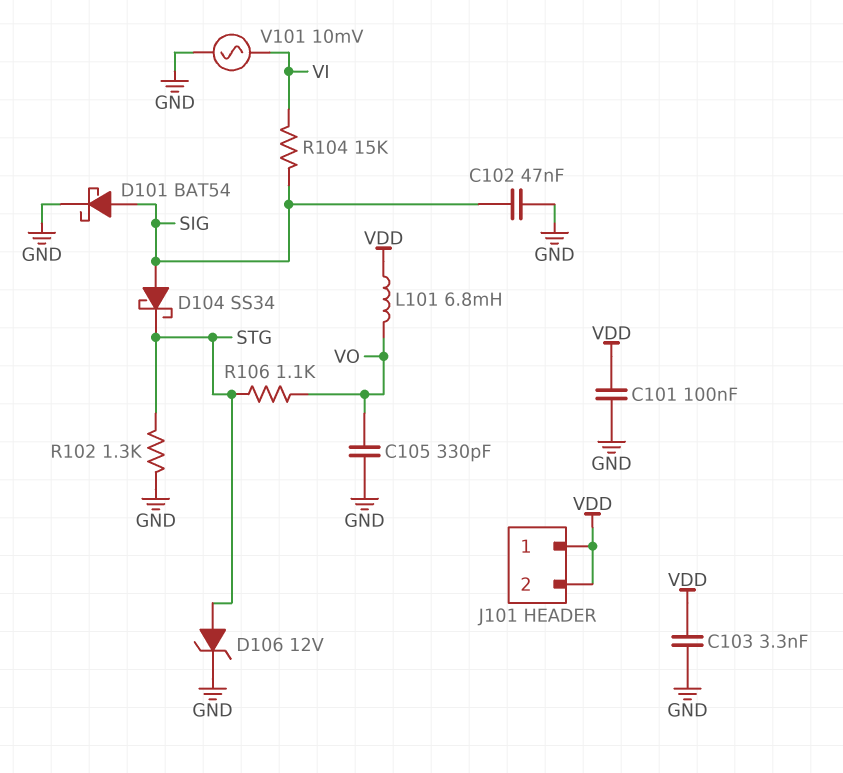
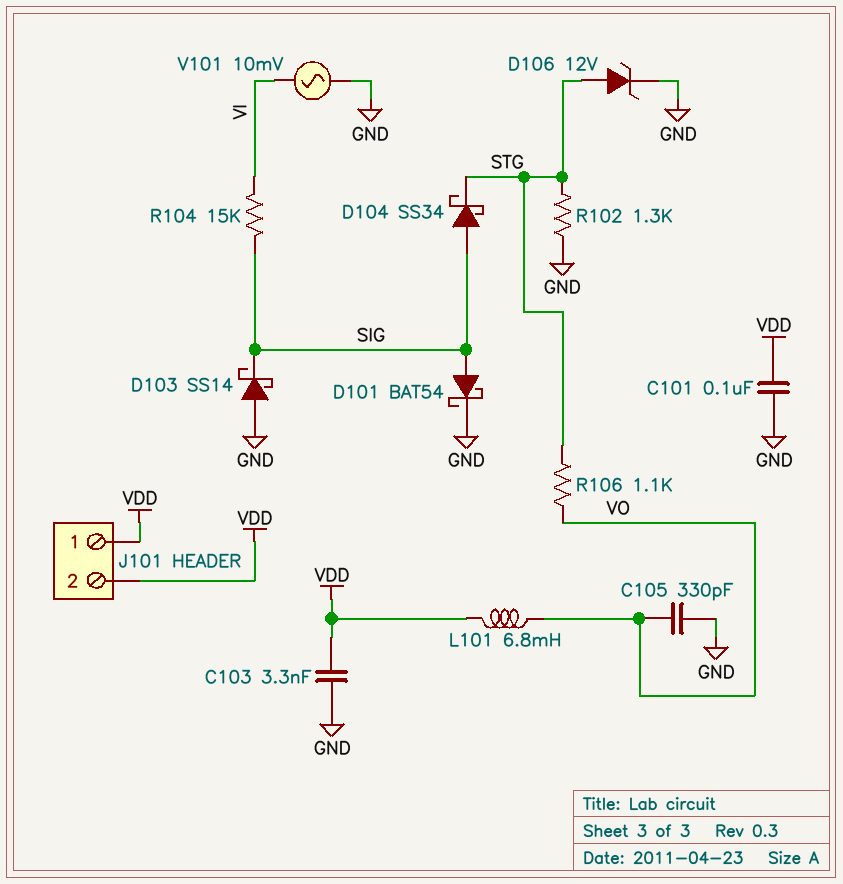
C102: 47nF (GND, SIG) -> none
D103: none -> schottky SS14 (A GND, K SIG)

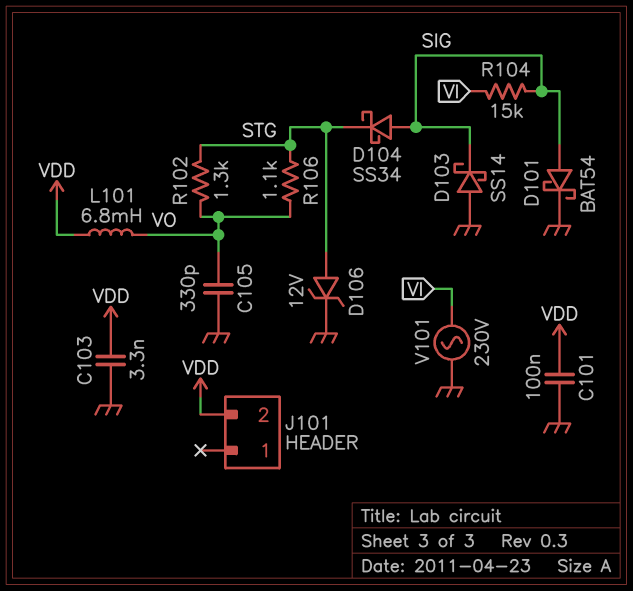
J101 pin 1: VDD -> none
R102: 1.3k (GND, STG) -> 1.3k (STG, VO)
V101: AC 10mV (GND, VI) -> AC 230V (GND, VI)

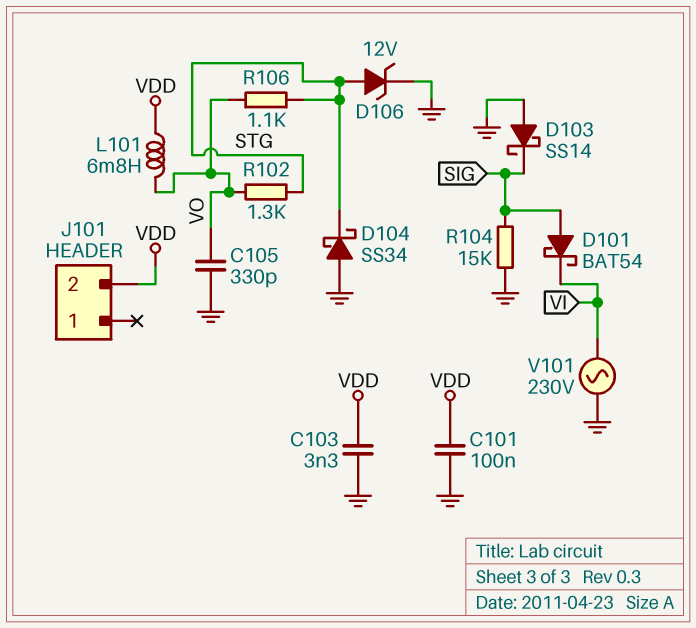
D101: schottky BAT54 (A SIG, K GND) -> schottky BAT54 (A SIG, K VI)
D104: schottky SS34 (A SIG, K STG) -> schottky SS34 (A GND, K STG)
R104: 15k (SIG, VI) -> 15k (GND, SIG)

